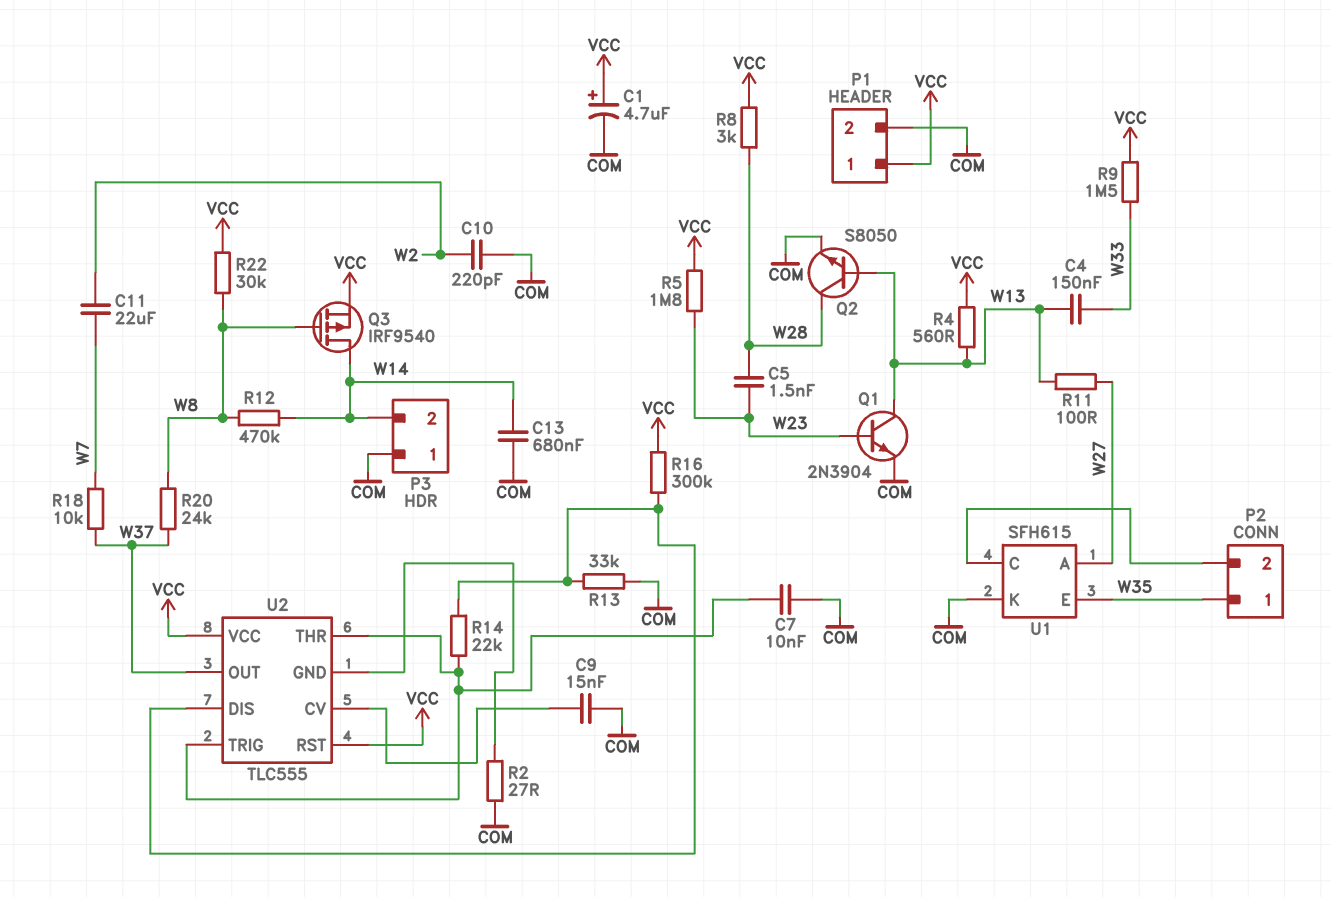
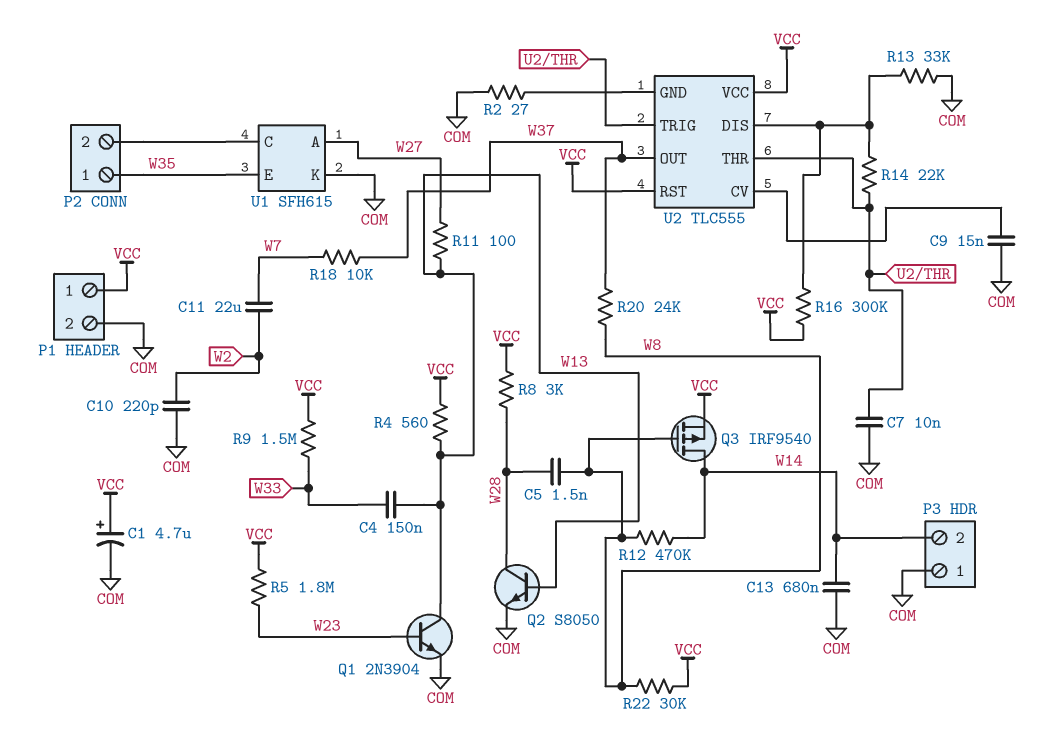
C5: 1.5nF (W23, W28) -> 1.5nF (W8, W28)

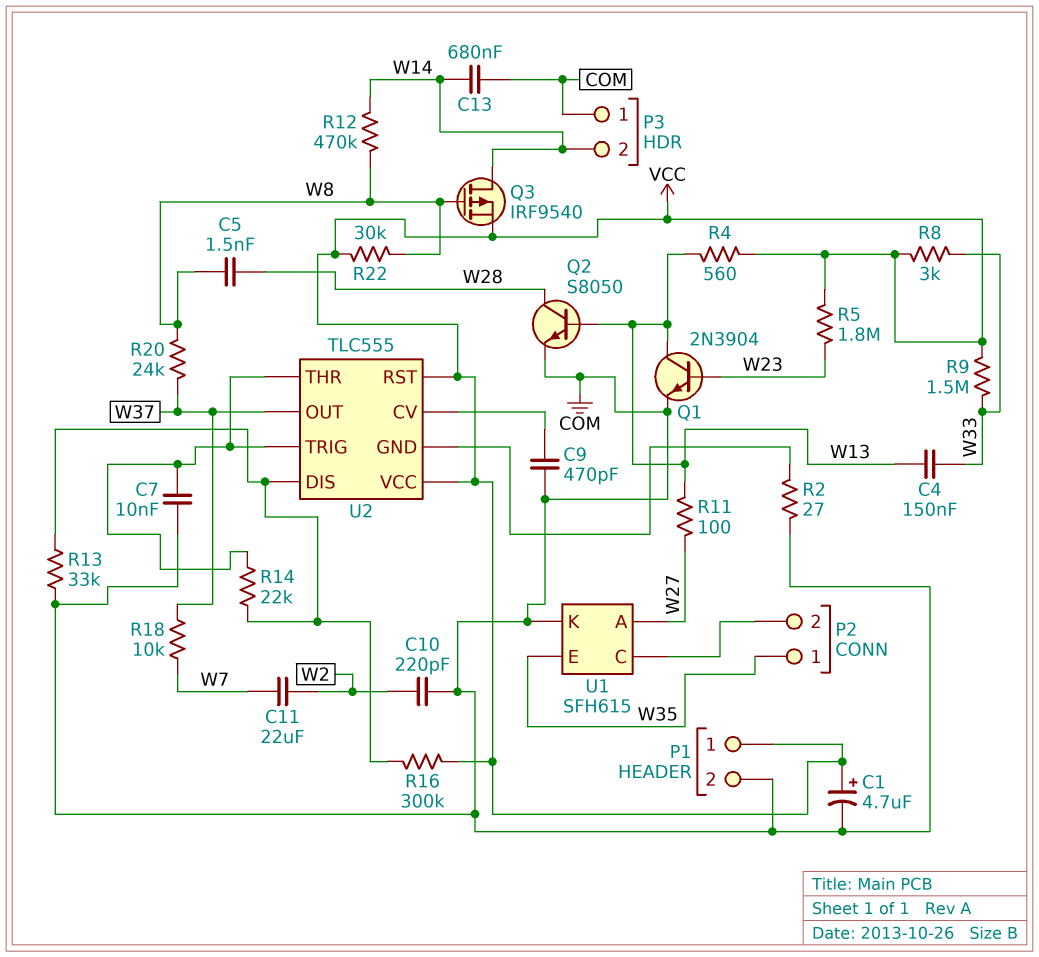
C9: 15nF (COM, U2/CV) -> 470pF (COM, U2/CV)
R8: 3k (VCC, W28) -> 3k (VCC, W33)

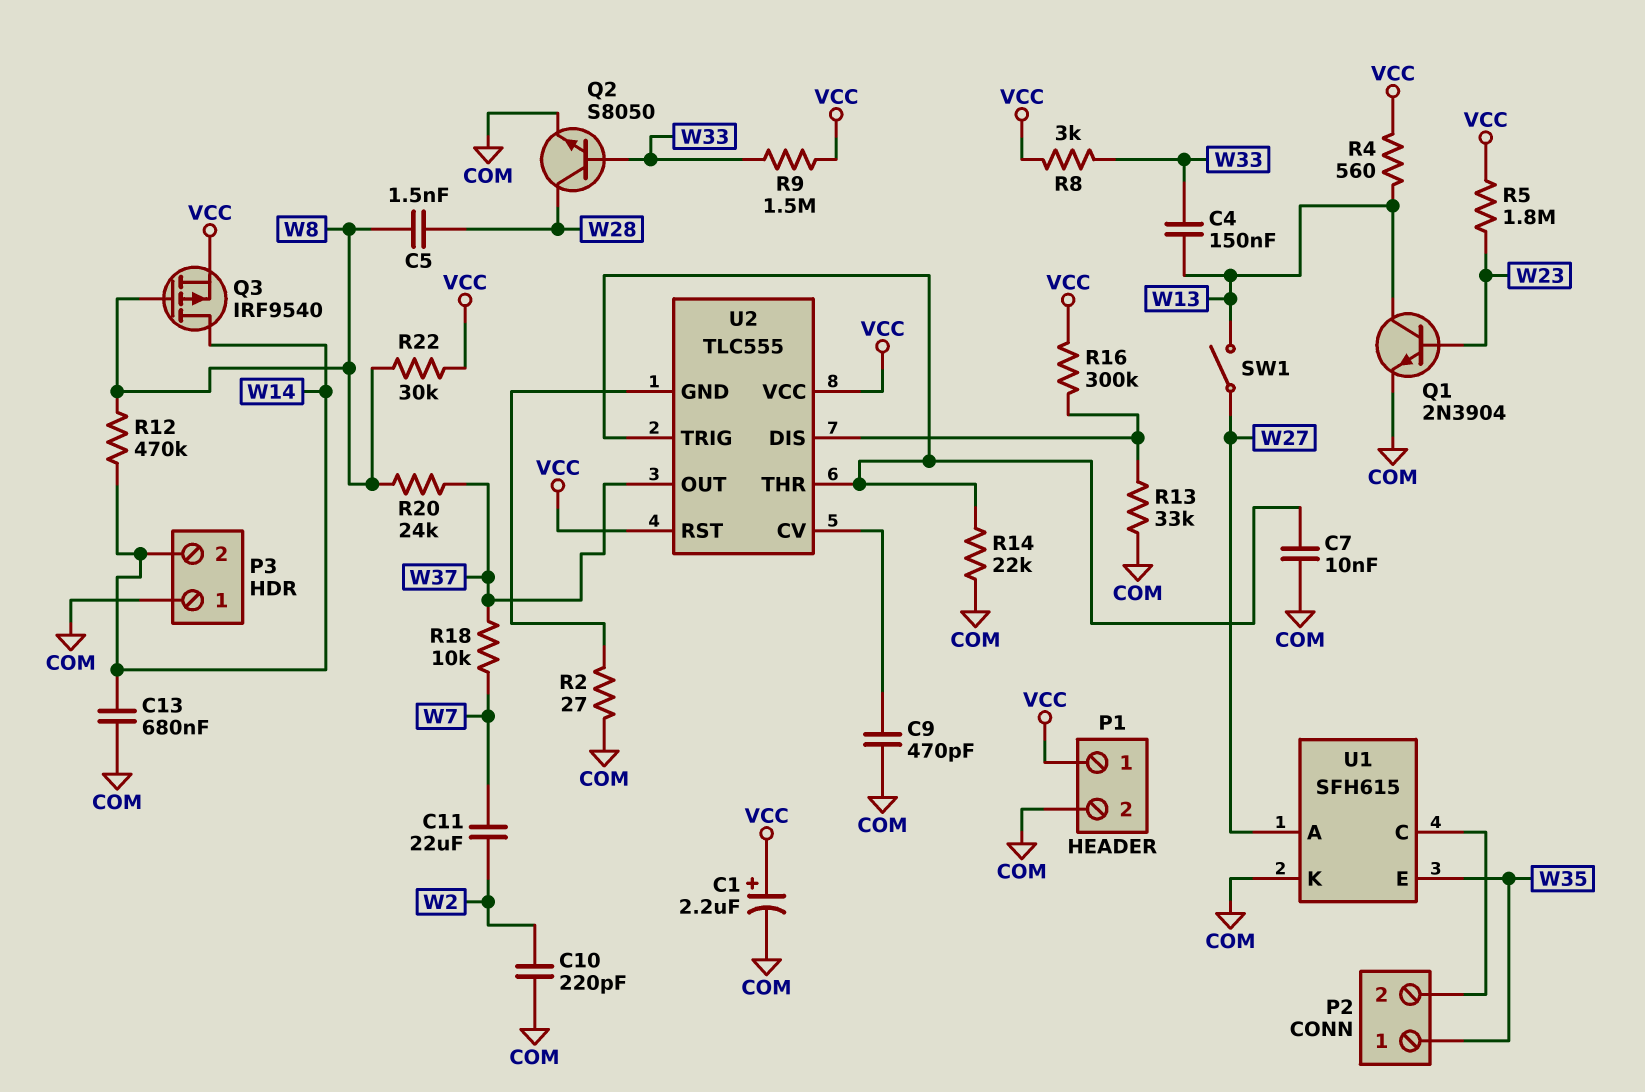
C1: 4.7uF (plus VCC, minus COM) -> 2.2uF (plus VCC, minus COM)
Q2: NPN S8050 (B W13, C W28, E COM) -> NPN S8050 (B W33, C W28, E COM)
R11: 100 (W13, W27) -> none
R14: 22k (U2/DIS, U2/THR) -> 22k (COM, U2/THR)
SW1: none -> switch (W13, W27)

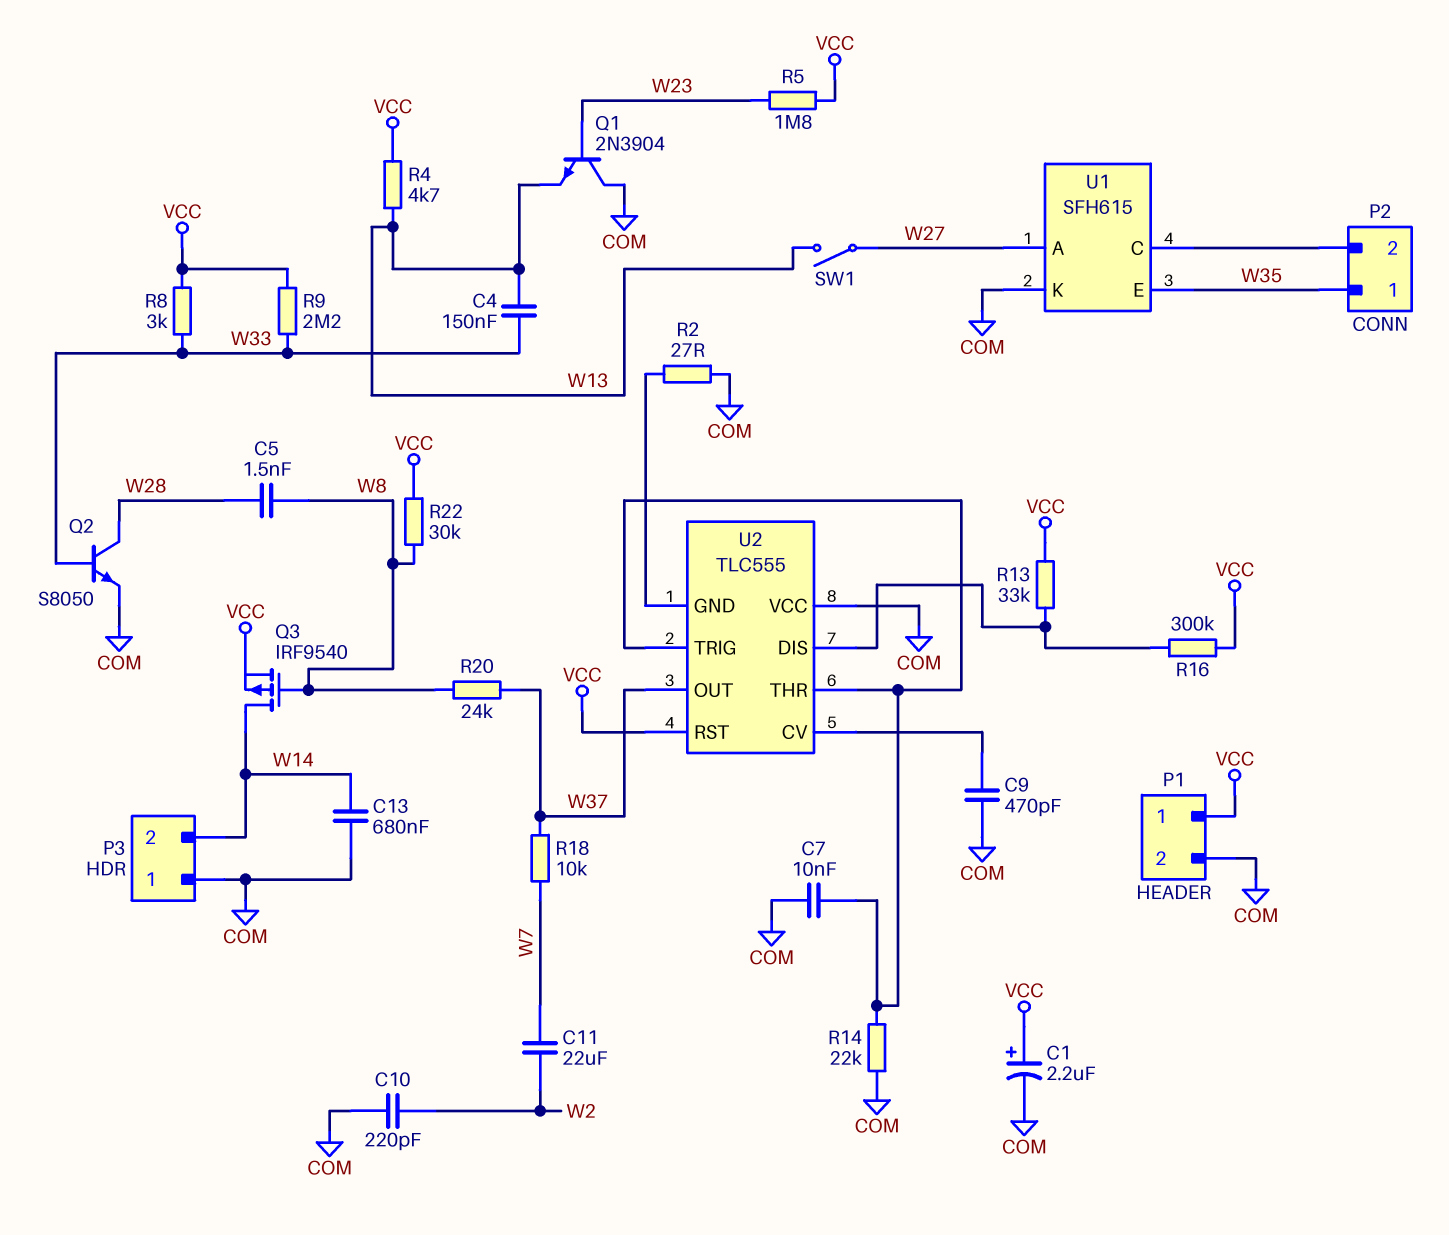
Q1: NPN 2N3904 (B W23, C W13, E COM) -> NPN 2N3904 (B W23, C COM, E W13)
R4: 560 (VCC, W13) -> 4.7k (VCC, W13)
R9: 1.5M (VCC, W33) -> 2.2M (VCC, W33)
R12: 470k (W8, W14) -> none
R13: 33k (COM, U2/DIS) -> 33k (U2/DIS, VCC)
U2 pin VCC: VCC -> COM

